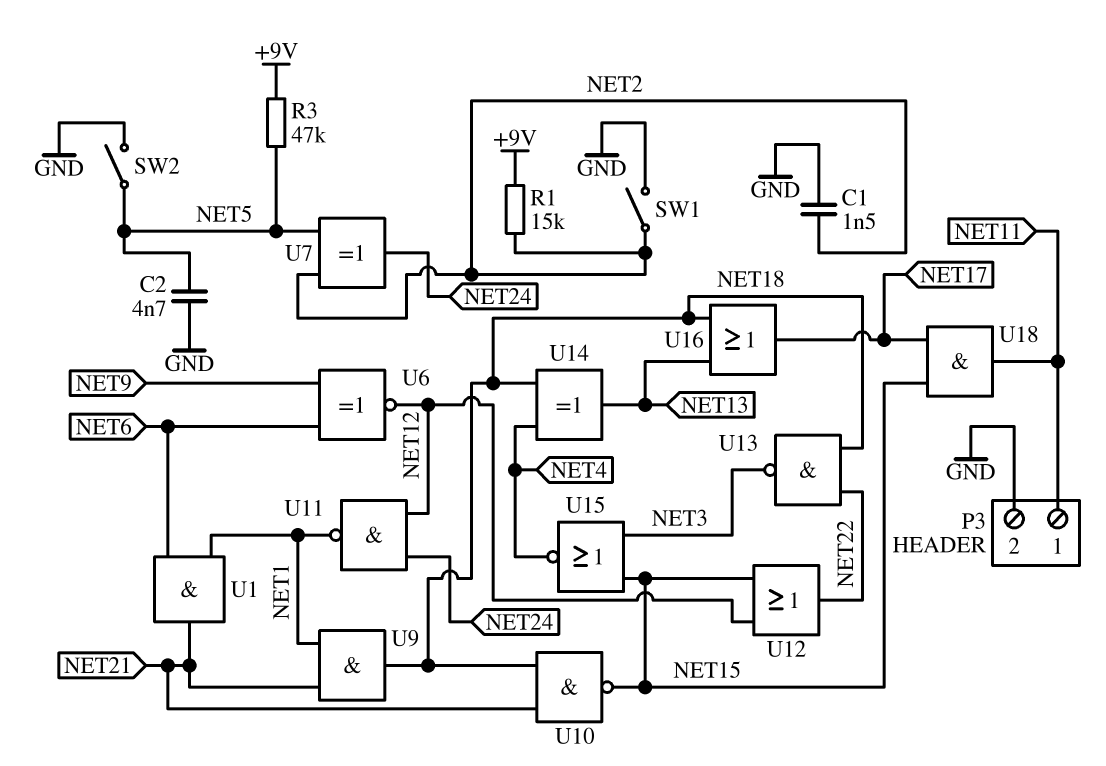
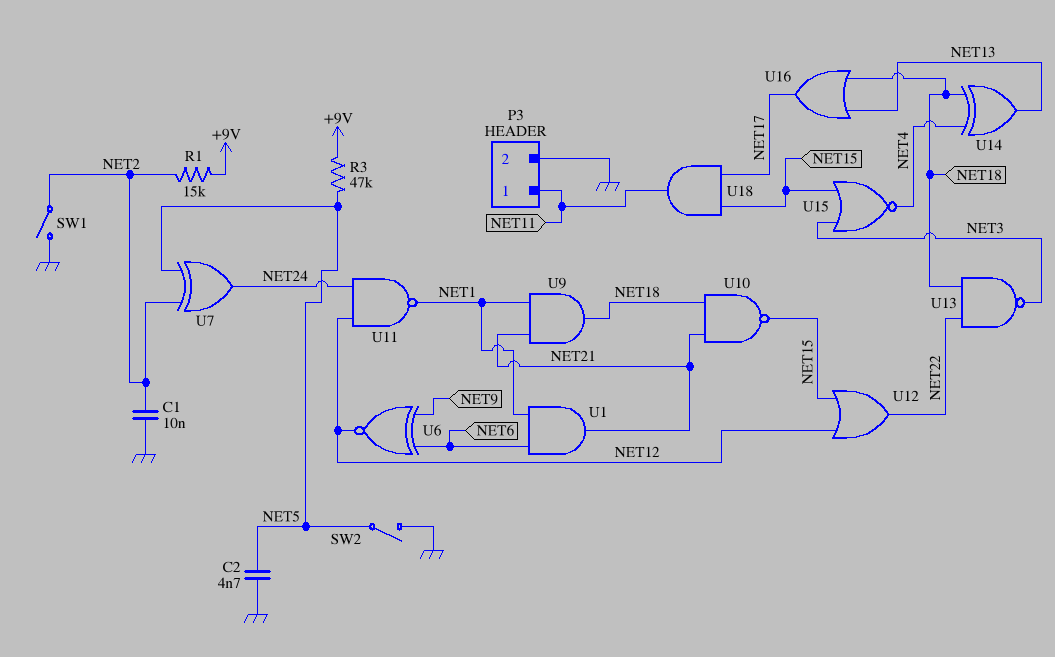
C1: 1.5nF (GND, NET2) -> 10nF (GND, NET2)

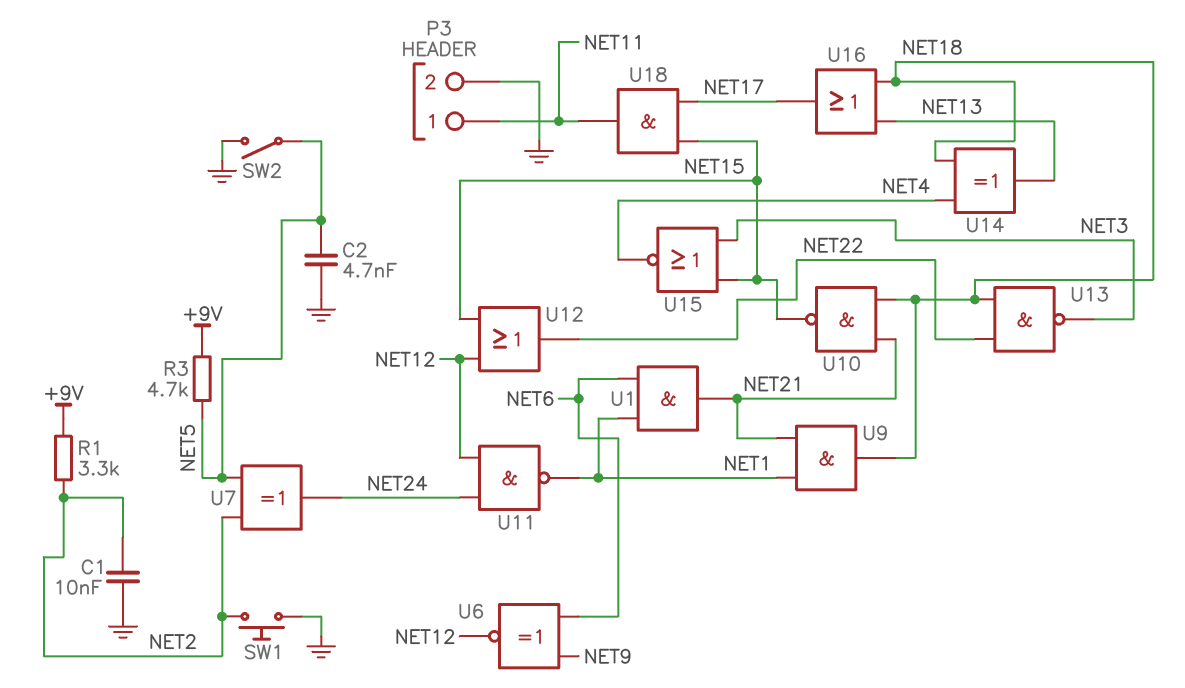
R1: 15k (+9V, NET2) -> 3.3k (+9V, NET2)
R3: 47k (+9V, NET5) -> 4.7k (+9V, NET5)
SW1: switch (GND, NET2) -> button (GND, NET2)

